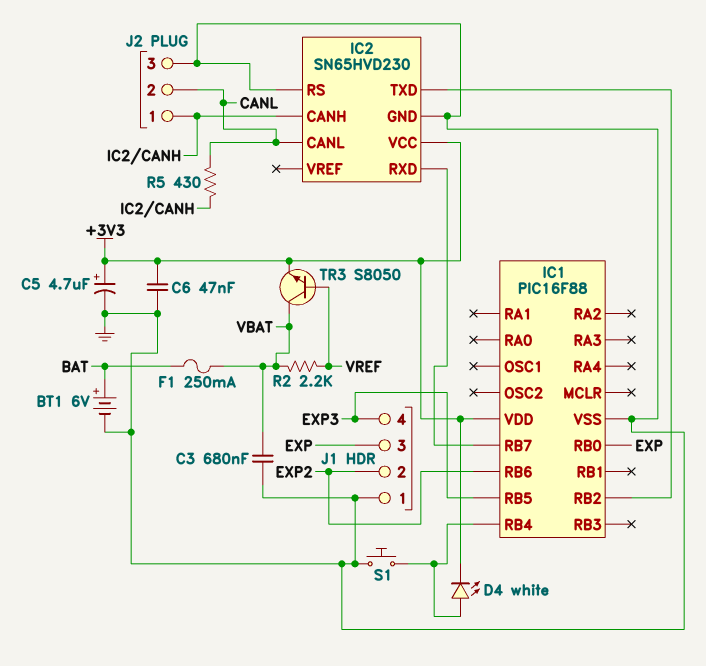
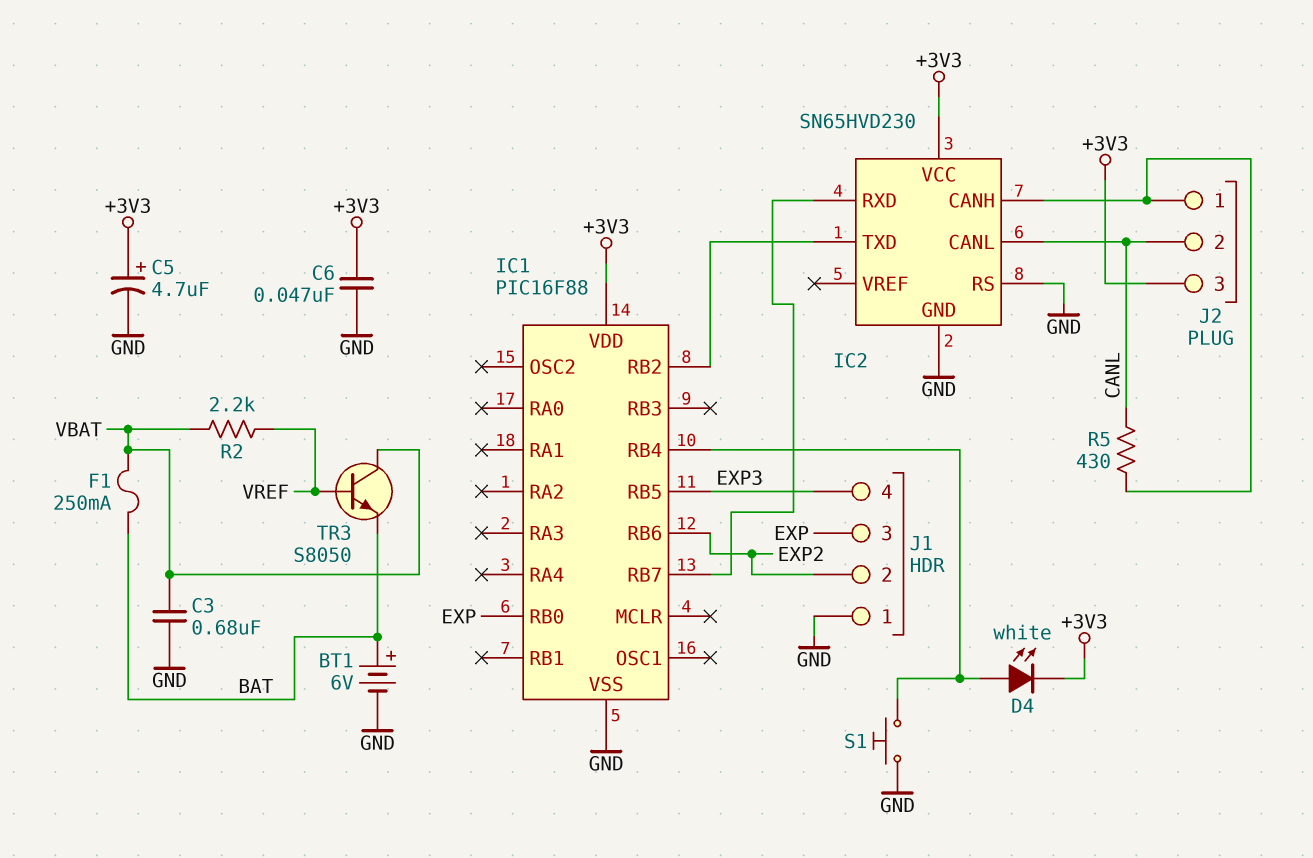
J2 pin 3: GND -> +3V3
TR3: NPN S8050 (B VREF, C VBAT, E +3V3) -> NPN S8050 (B VREF, C VBAT, E BAT)

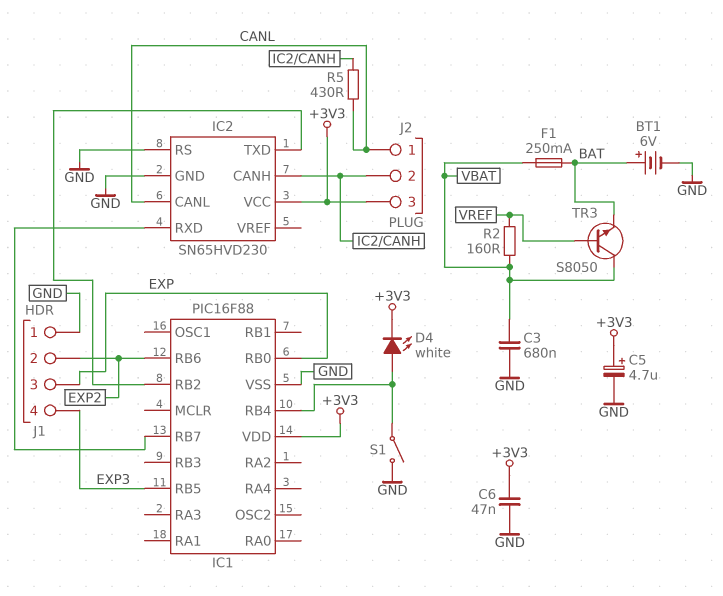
J2 pin 1: IC2/CANH -> CANL
J2 pin 2: CANL -> IC2/CANH
R2: 2.2k (VBAT, VREF) -> 160 (VBAT, VREF)
S1: button (GND, IC1/RB4) -> switch (GND, IC1/RB4)

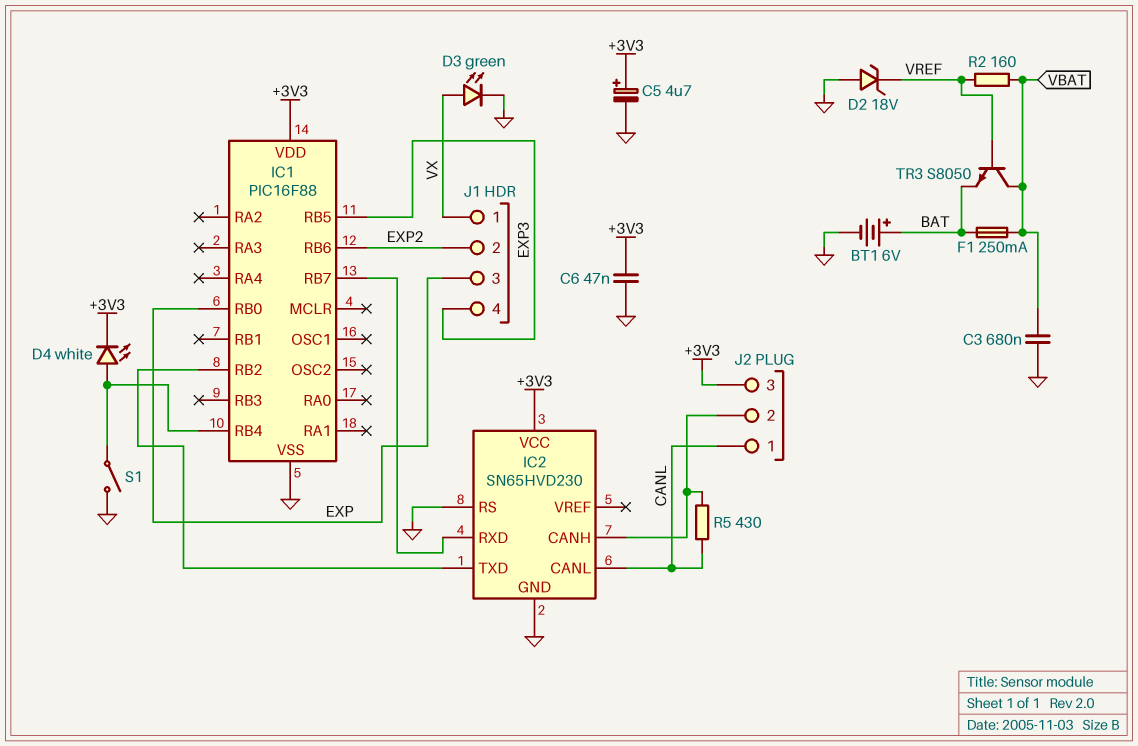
D2: none -> zener 18V (A GND, K VREF)
D3: none -> LED green (A VX, K GND)
J1 pin 1: GND -> VX

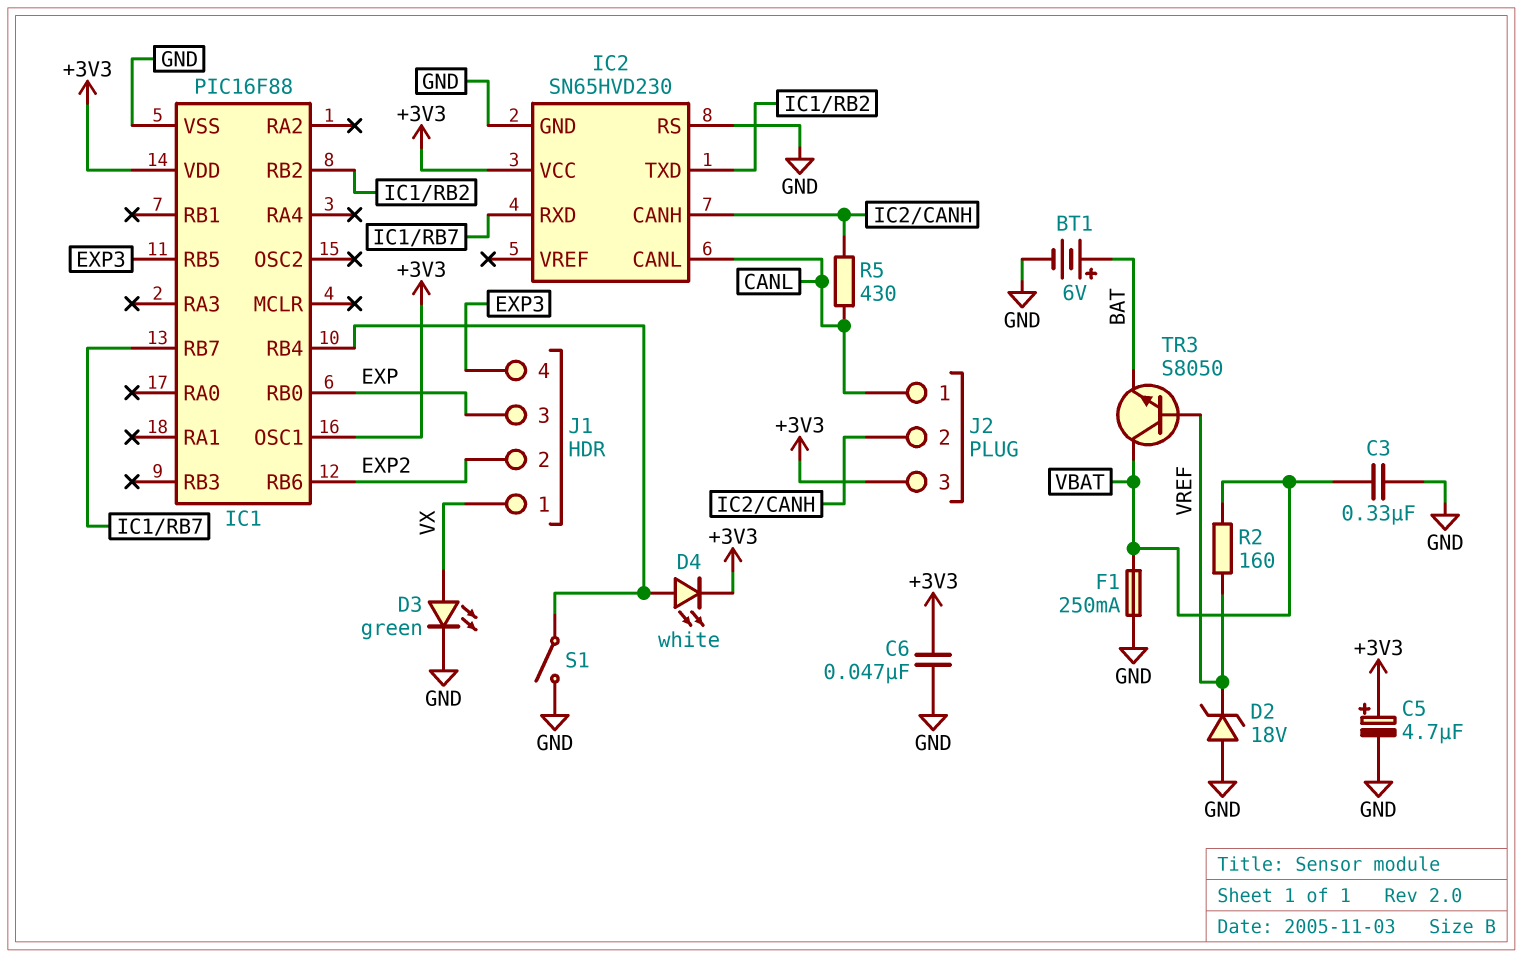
C3: 680nF (GND, VBAT) -> 330nF (GND, VBAT)
F1: 250mA (BAT, VBAT) -> 250mA (GND, VBAT)
IC1 pin OSC1: none -> +3V3

